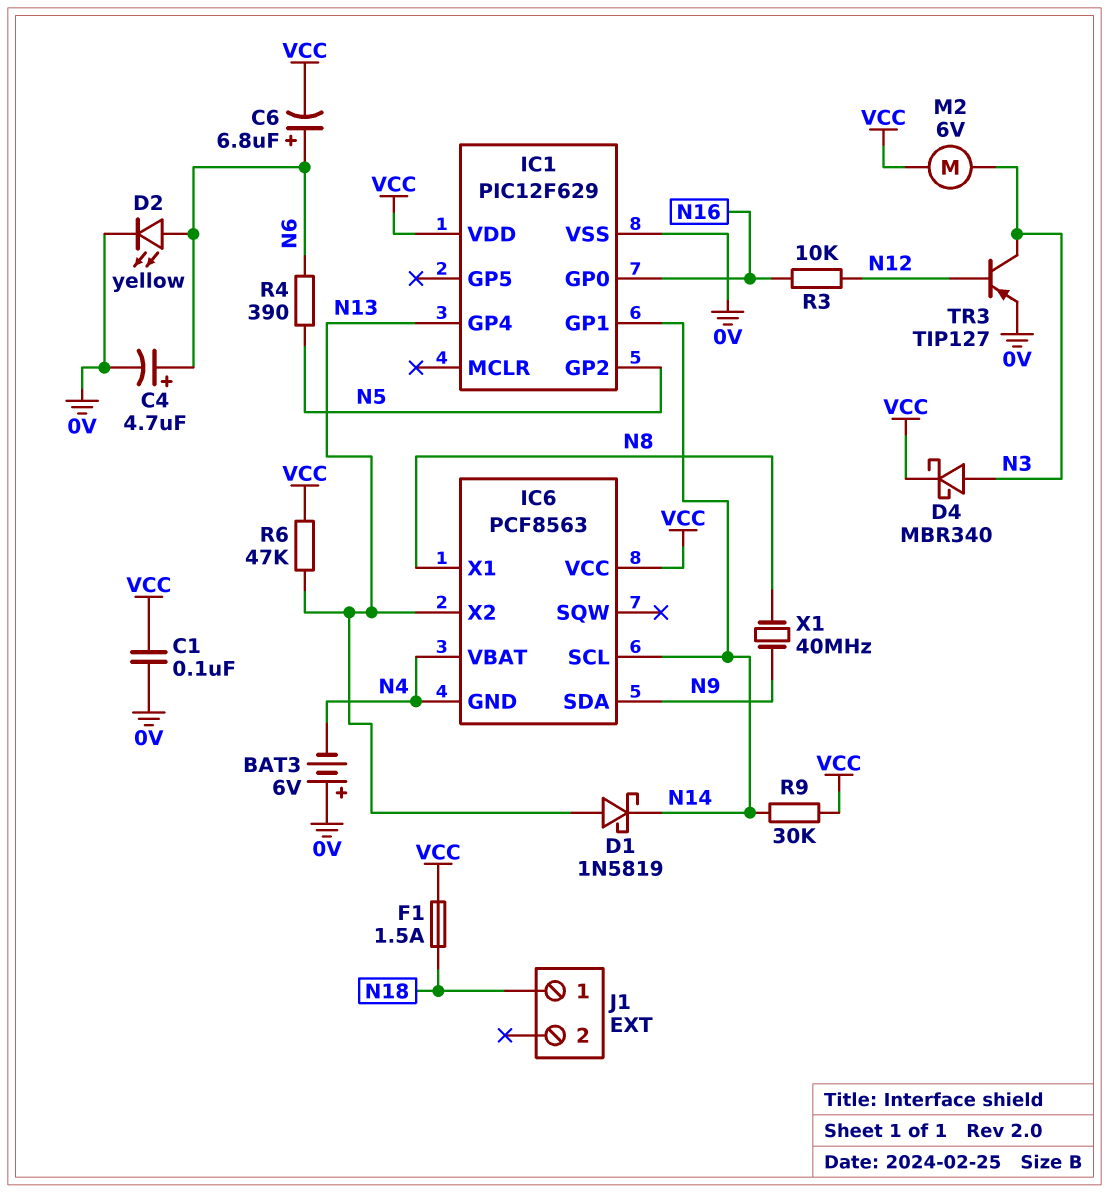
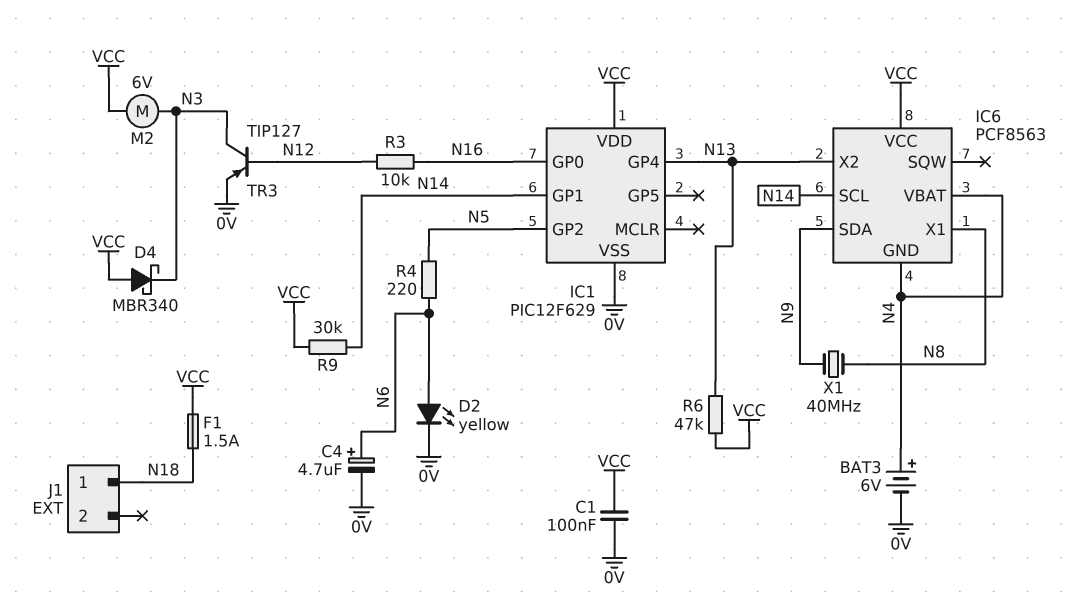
BAT3: 6V (plus 0V, minus N4) -> 6V (plus N4, minus 0V)
C6: 6.8uF (plus N6, minus VCC) -> none
D1: schottky 1N5819 (A N13, K N14) -> none
D4: schottky MBR340 (A N3, K VCC) -> schottky MBR340 (A VCC, K N3)
R4: 390 (N5, N6) -> 220 (N5, N6)

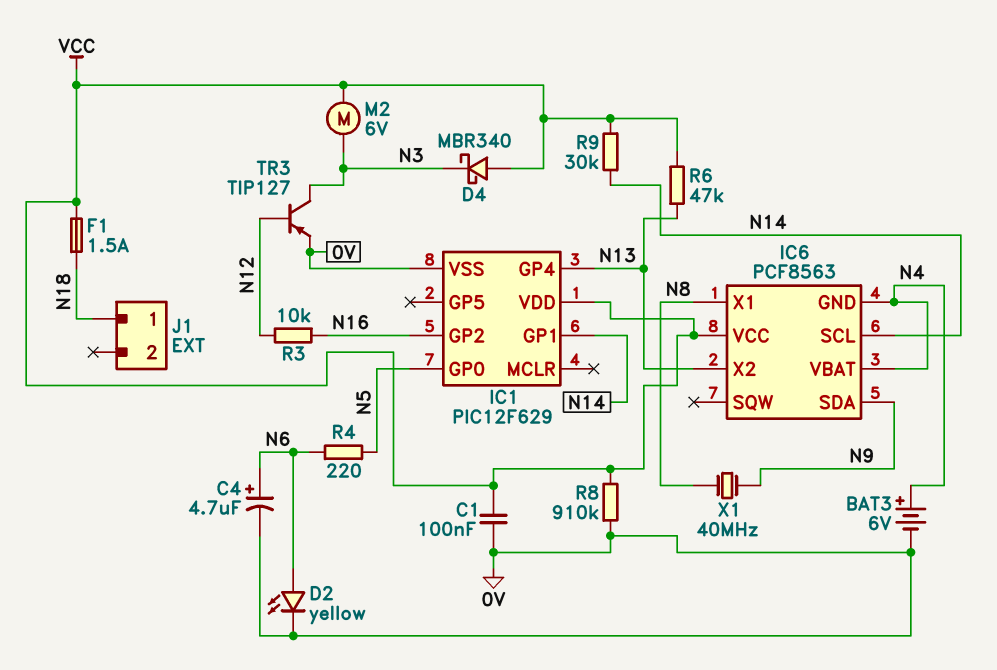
IC1 pin GP0: N16 -> N5
IC1 pin GP2: N5 -> N16
R8: none -> 910k (0V, VCC)

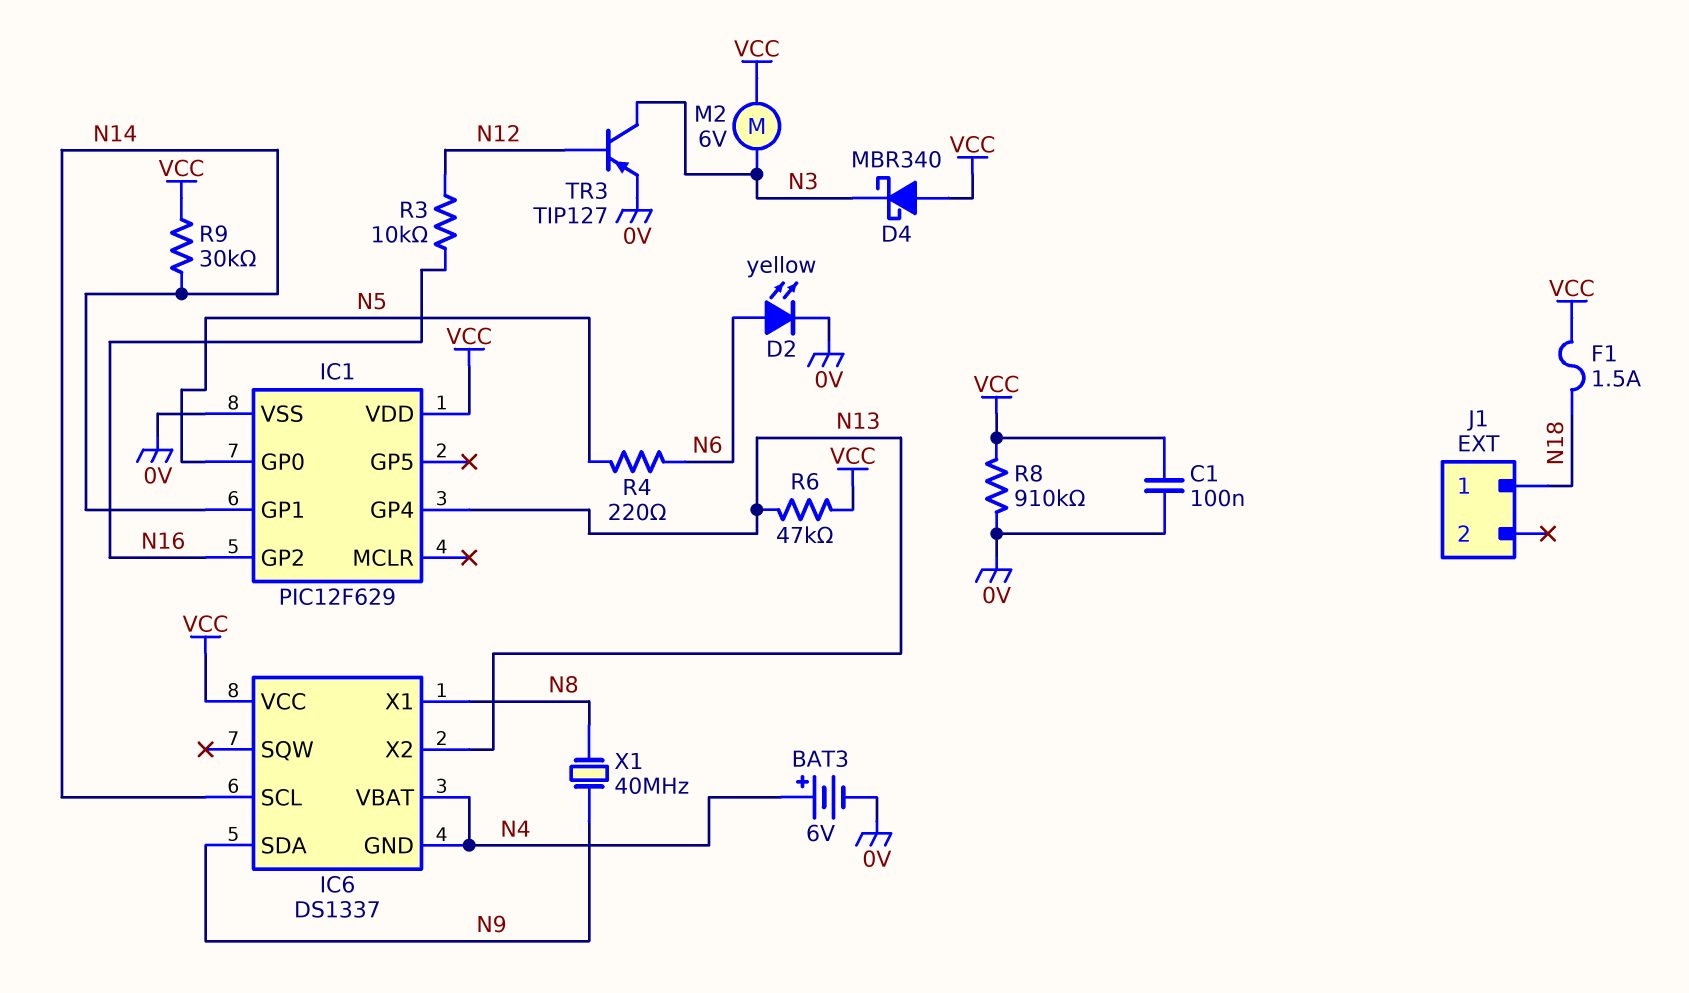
C4: 4.7uF (plus N6, minus 0V) -> none
IC6: PCF8563 -> DS1337

